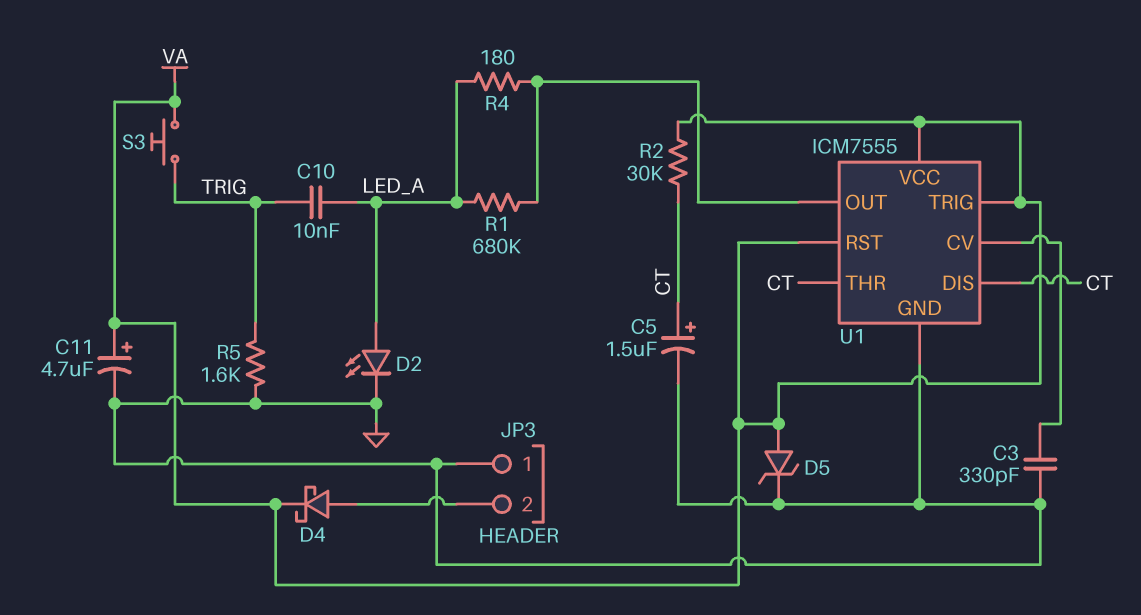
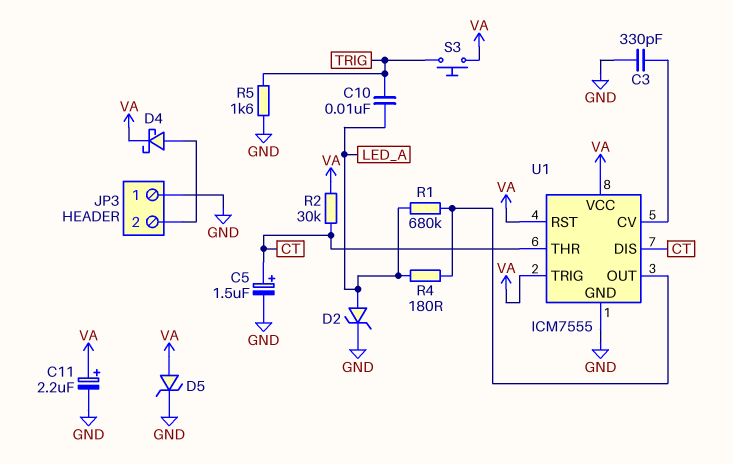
C11: 4.7uF (plus VA, minus GND) -> 2.2uF (plus VA, minus GND)
D2: LED (A LED_A, K GND) -> zener (A LED_A, K GND)

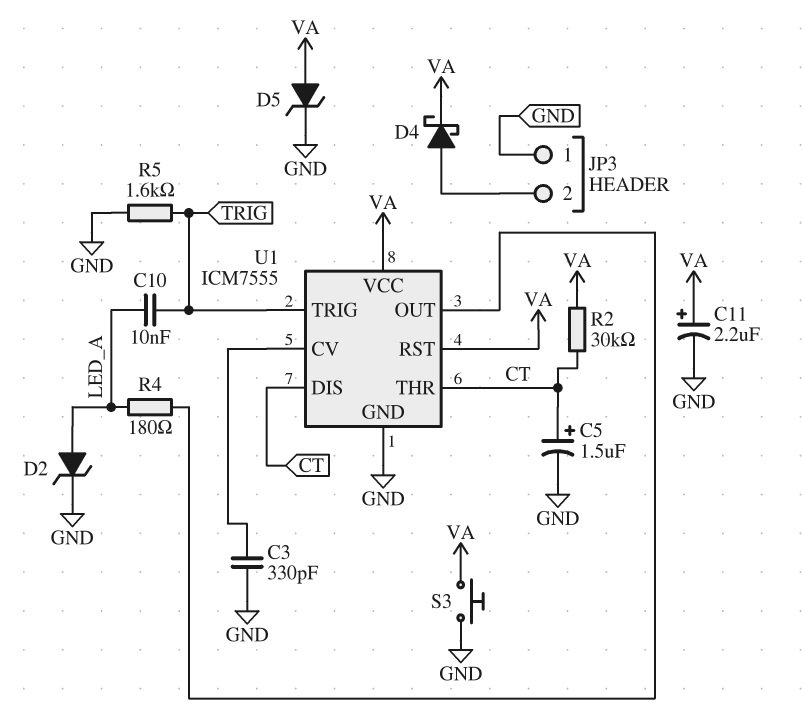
R1: 680k (LED_A, U1/OUT) -> none
S3: button (TRIG, VA) -> button (GND, VA)
U1 pin TRIG: VA -> TRIG

